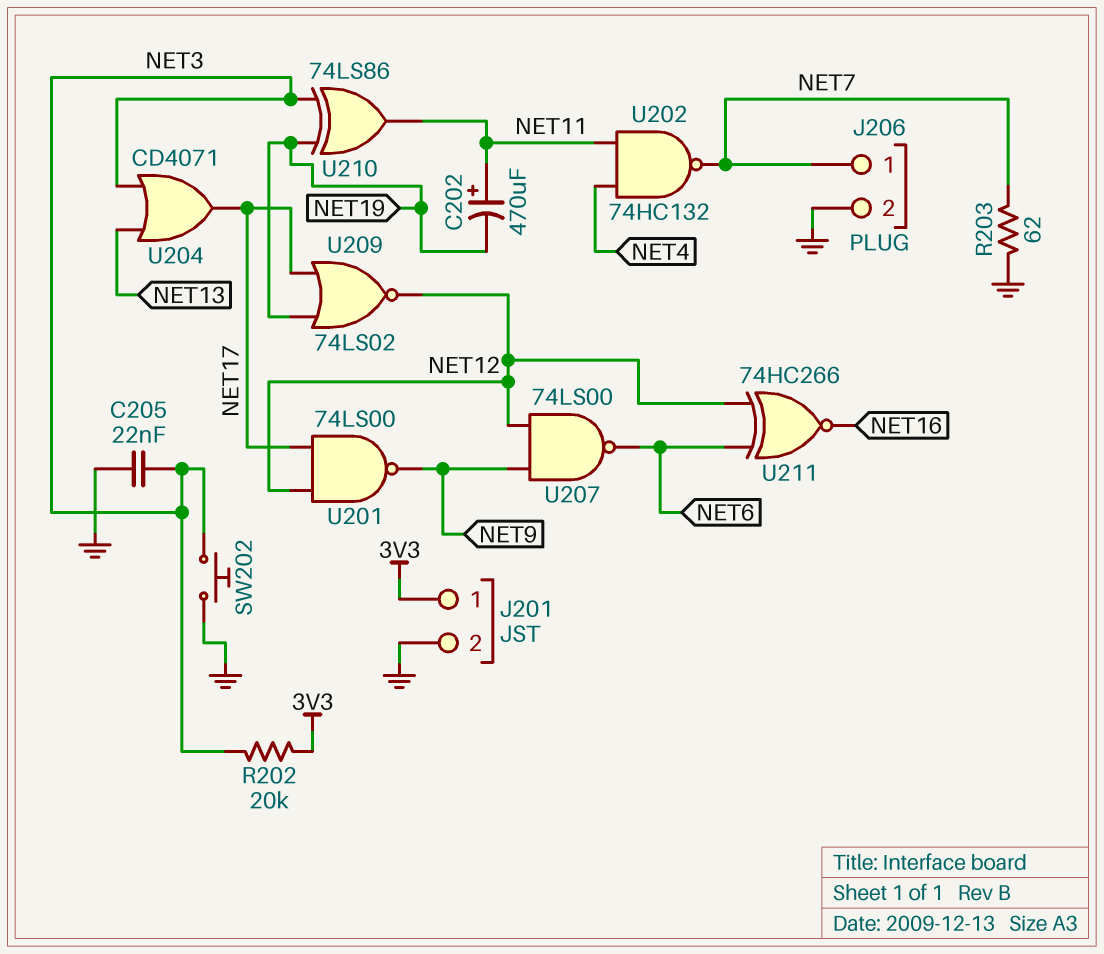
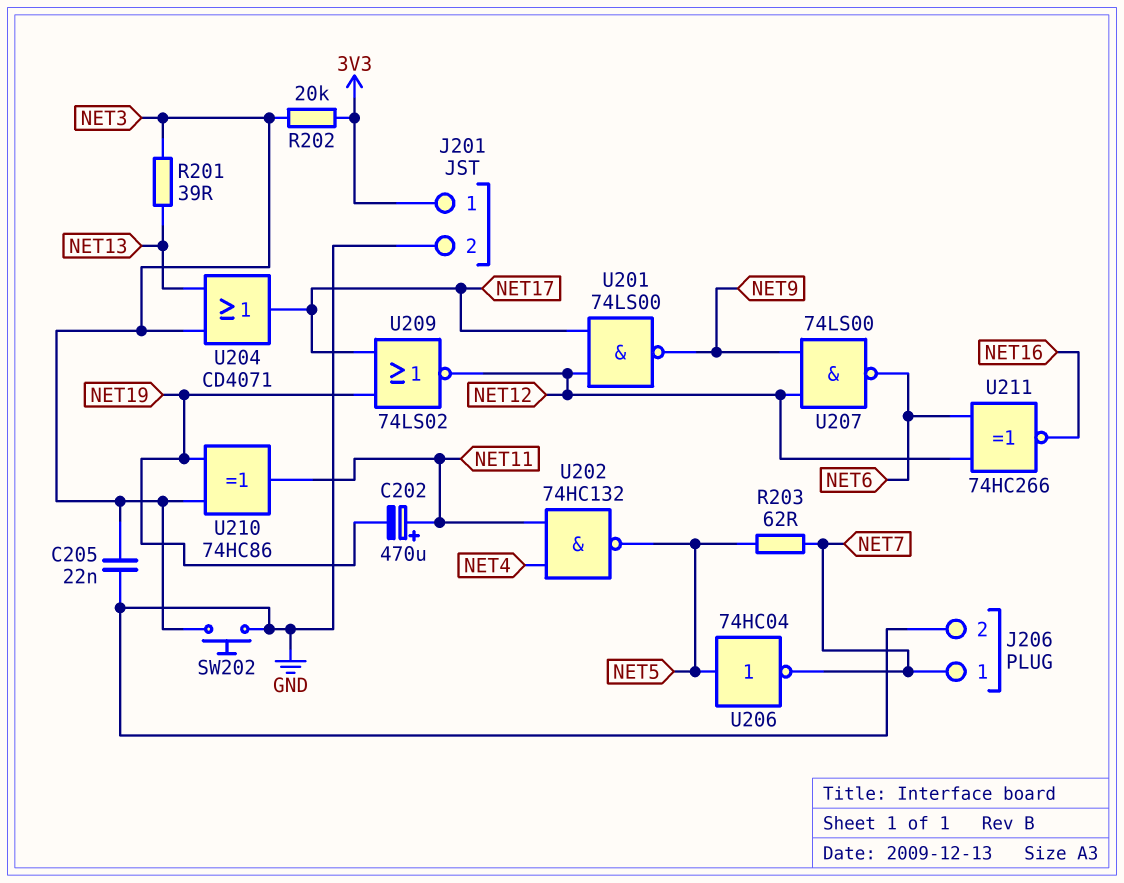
R201: none -> 39 (NET3, NET13)
R203: 62 (GND, NET7) -> 62 (NET5, NET7)
U202: NAND 74HC132 (in NET4, in NET11, out NET7) -> NAND 74HC132 (in NET4, in NET11, out NET5)
U206: none -> NOT 74HC04 (in NET5, out NET7)
U210: XOR 74LS86 (in NET3, in NET19, out NET11) -> XOR 74HC86 (in NET3, in NET19, out NET11)

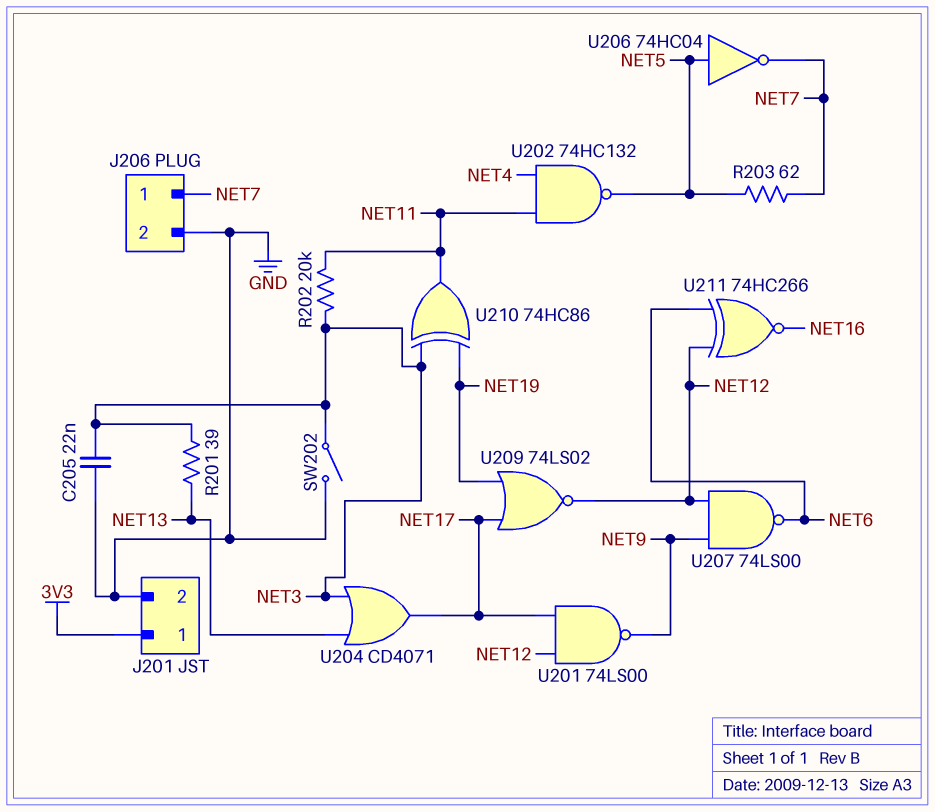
C202: 470uF (plus NET11, minus NET19) -> none
R202: 20k (3V3, NET3) -> 20k (NET3, NET11)
SW202: button (GND, NET3) -> switch (GND, NET3)

